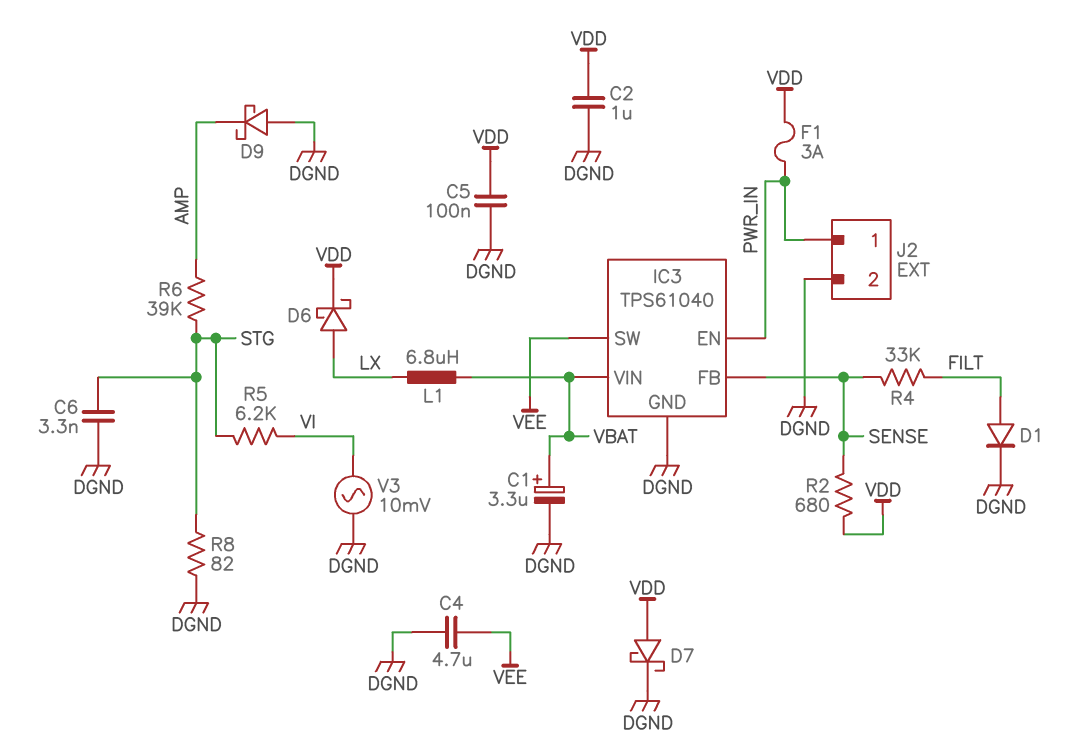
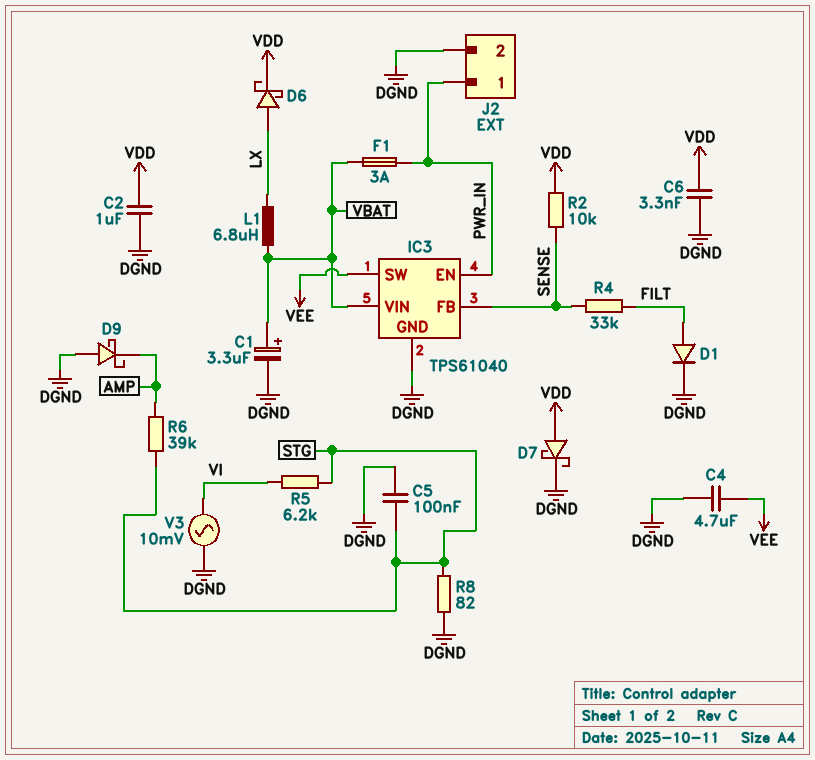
C5: 100nF (DGND, VDD) -> 100nF (DGND, STG)
C6: 3.3nF (DGND, STG) -> 3.3nF (DGND, VDD)
F1: 3A (PWR_IN, VDD) -> 3A (PWR_IN, VBAT)
R2: 680 (SENSE, VDD) -> 10k (SENSE, VDD)

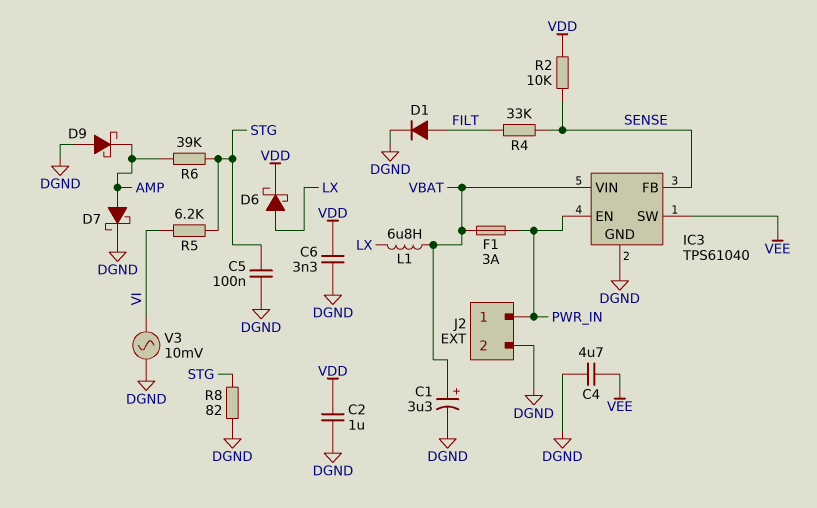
D7: schottky (A VDD, K DGND) -> schottky (A AMP, K DGND)

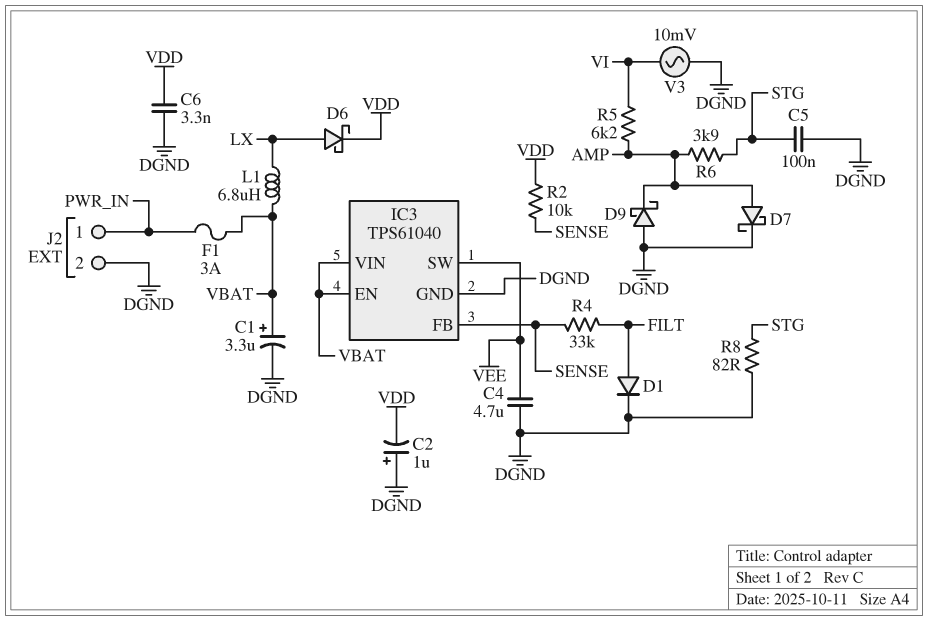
C2: 1uF (DGND, VDD) -> 1uF (plus DGND, minus VDD)
IC3 pin EN: PWR_IN -> VBAT
R5: 6.2k (STG, VI) -> 6.2k (AMP, VI)
R6: 39k (AMP, STG) -> 3.9k (AMP, STG)

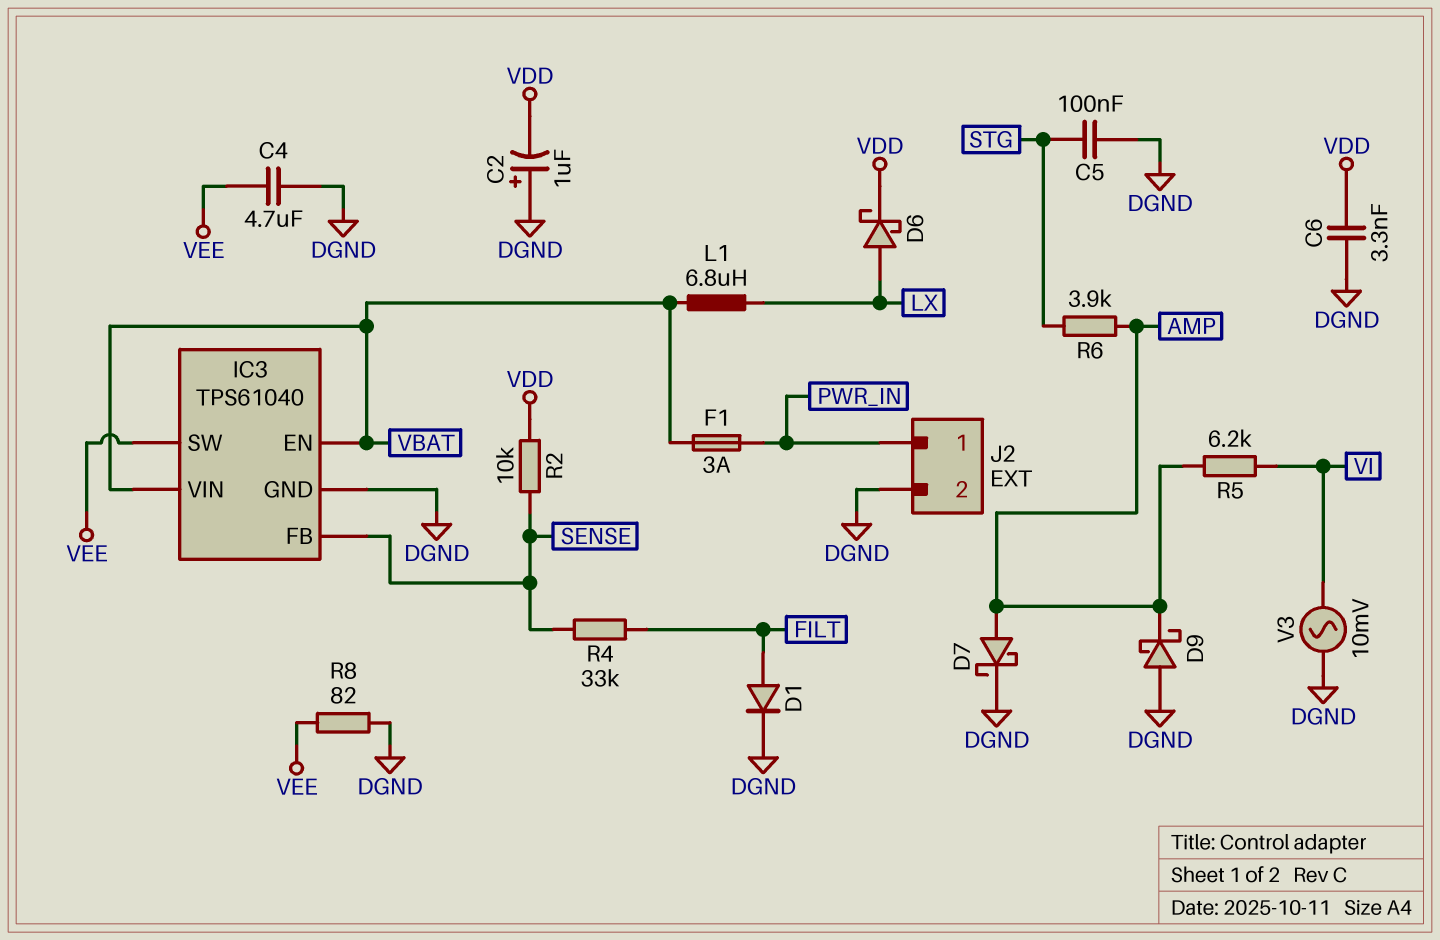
C1: 3.3uF (plus VBAT, minus DGND) -> none
R8: 82 (DGND, STG) -> 82 (DGND, VEE)

